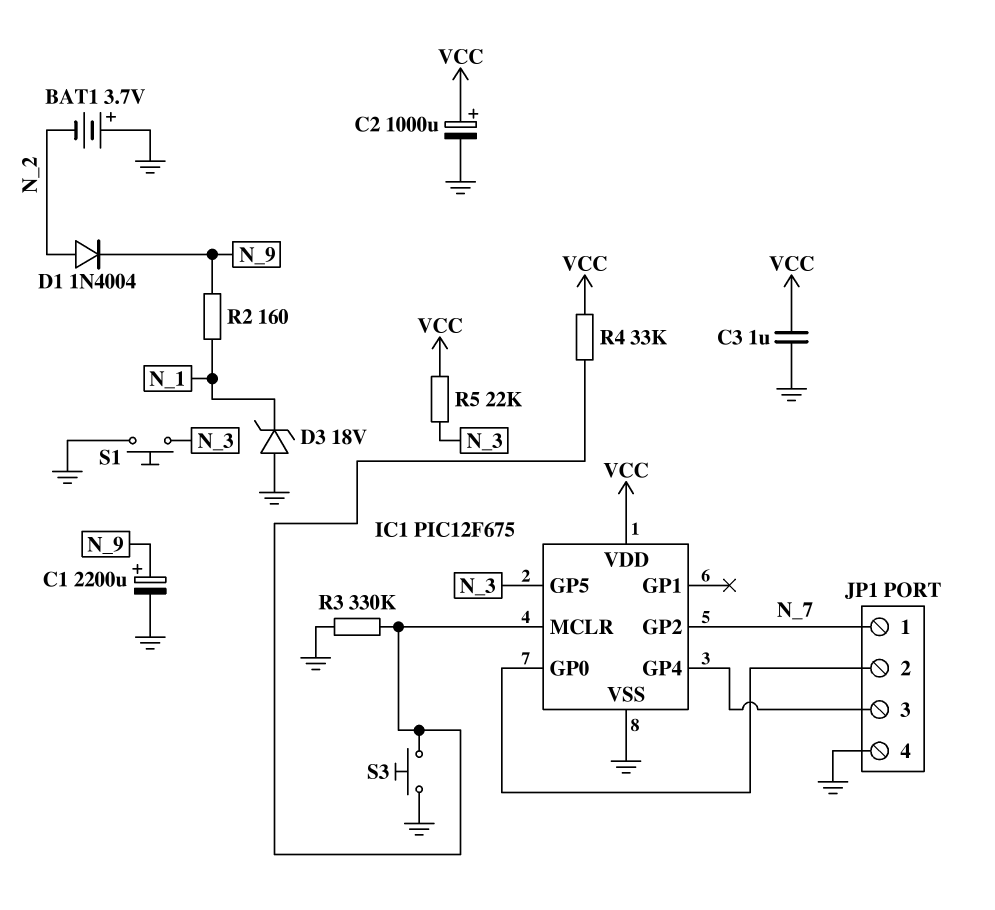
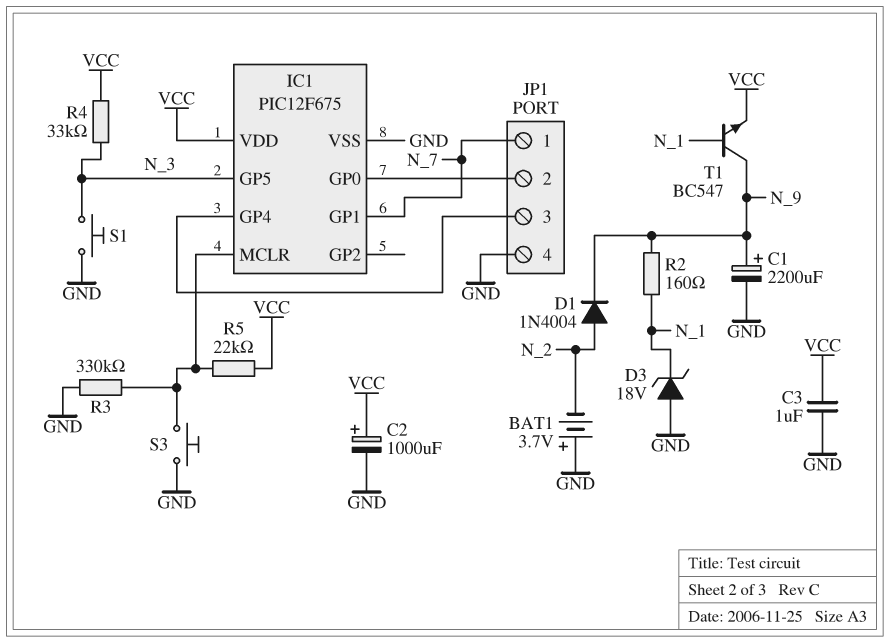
IC1 pin GP1: none -> N_7
IC1 pin GP2: N_7 -> none
R4: 33k (IC1/MCLR, VCC) -> 33k (N_3, VCC)
R5: 22k (N_3, VCC) -> 22k (IC1/MCLR, VCC)
T1: none -> NPN BC547 (B N_1, C N_9, E VCC)

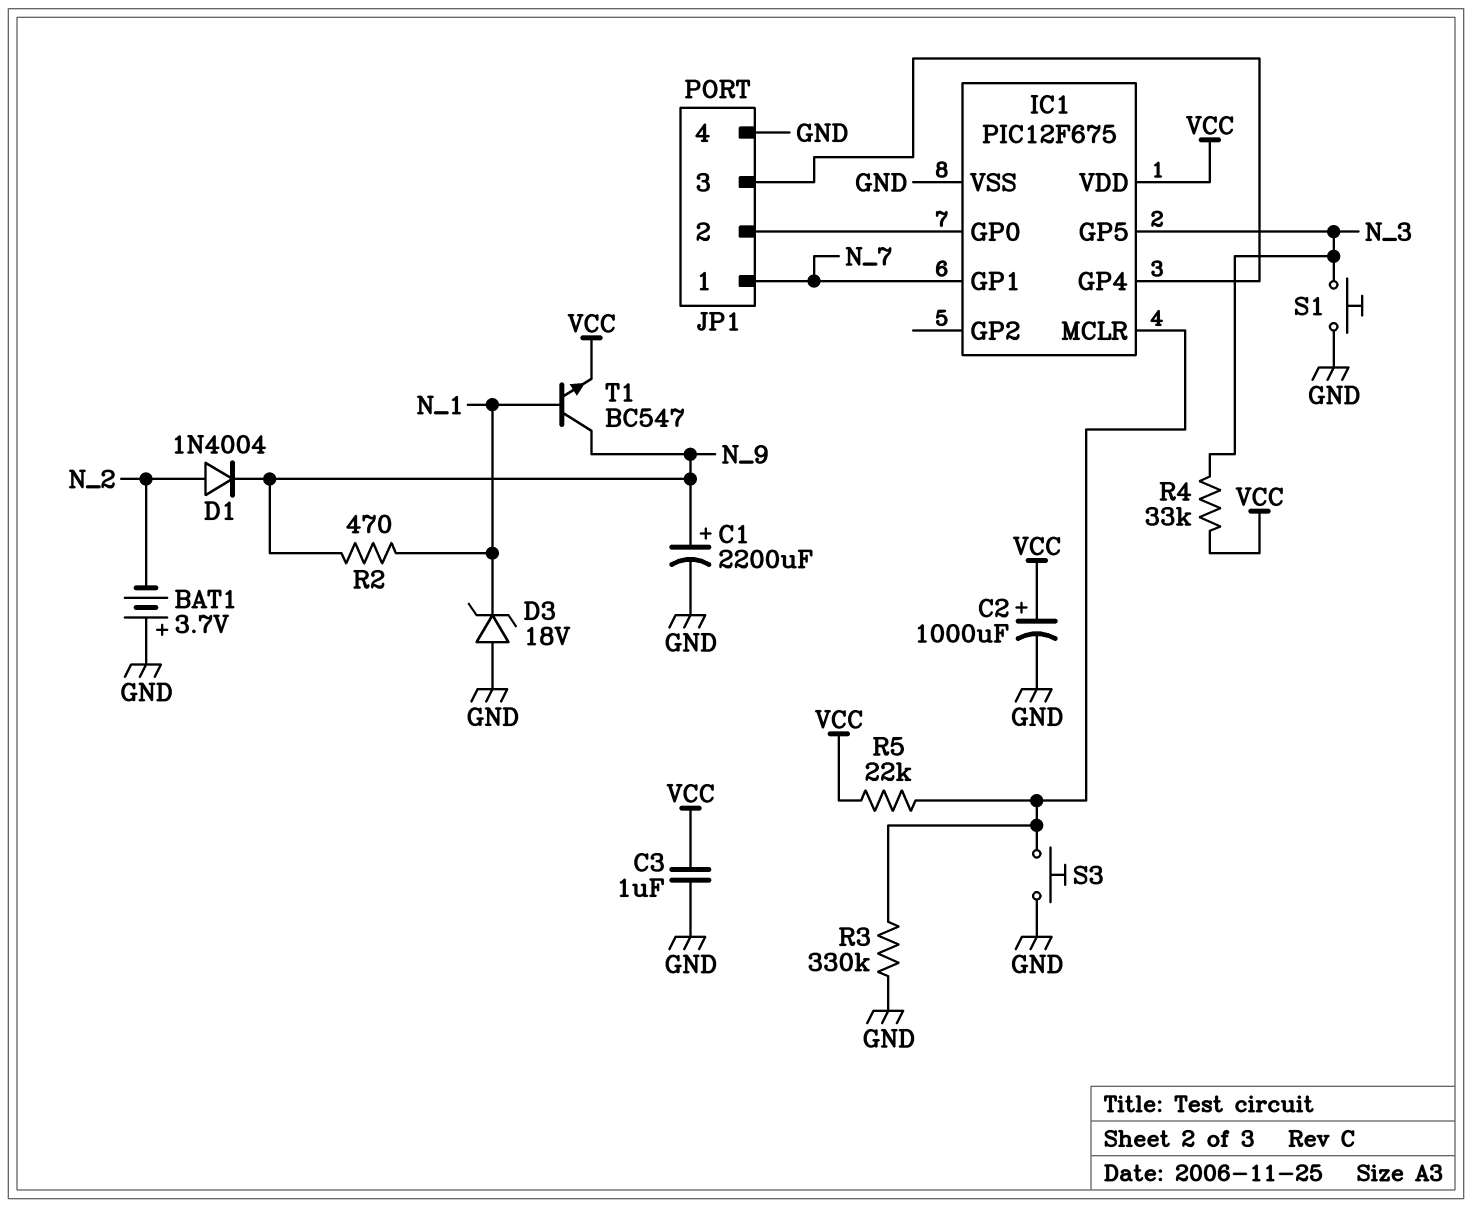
R2: 160 (N_1, N_9) -> 470 (N_1, N_9)

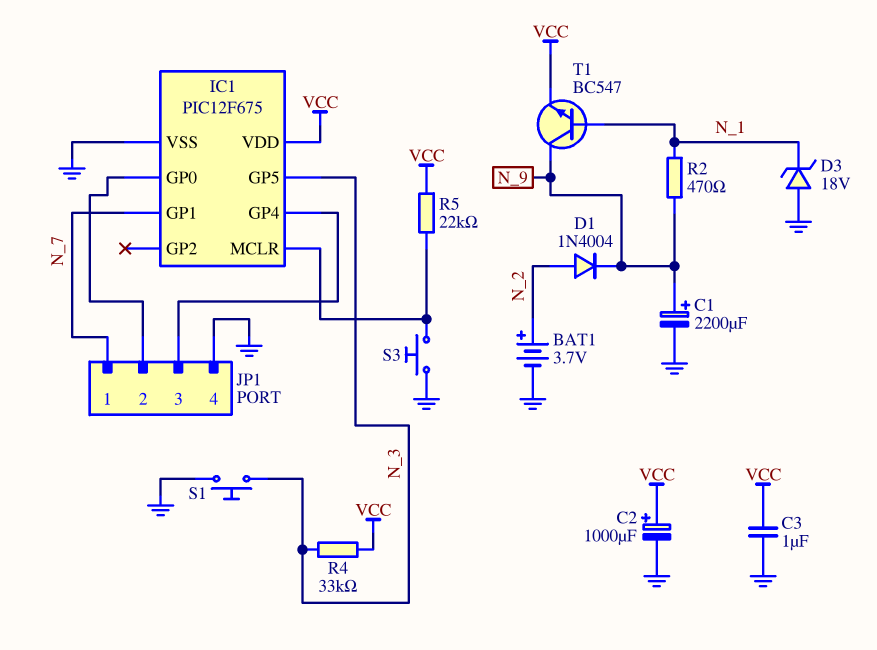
BAT1: 3.7V (plus GND, minus N_2) -> 3.7V (plus N_2, minus GND)
R3: 330k (GND, IC1/MCLR) -> none

